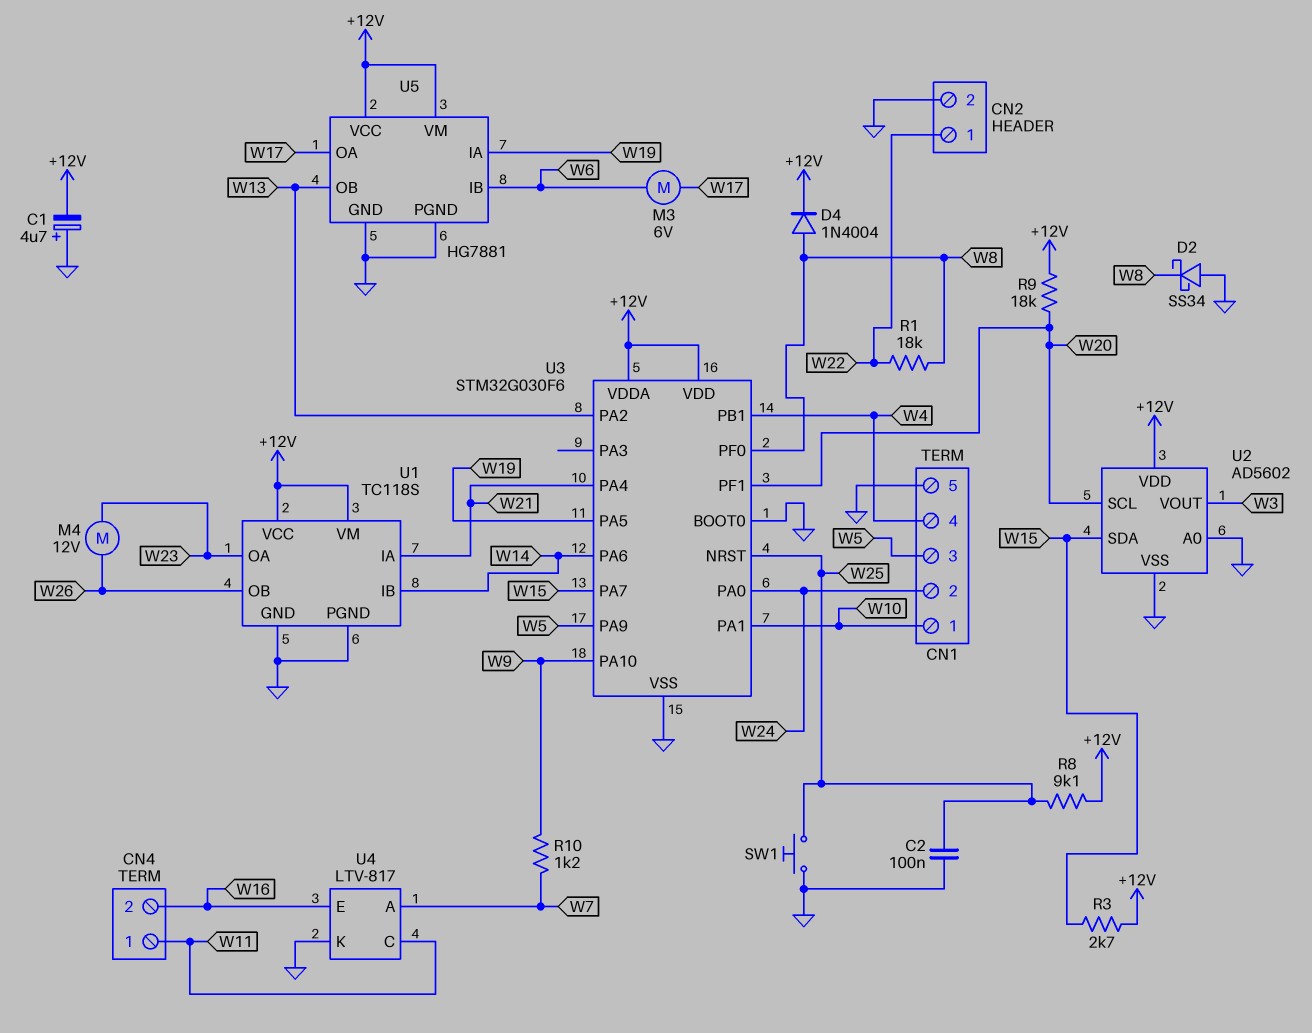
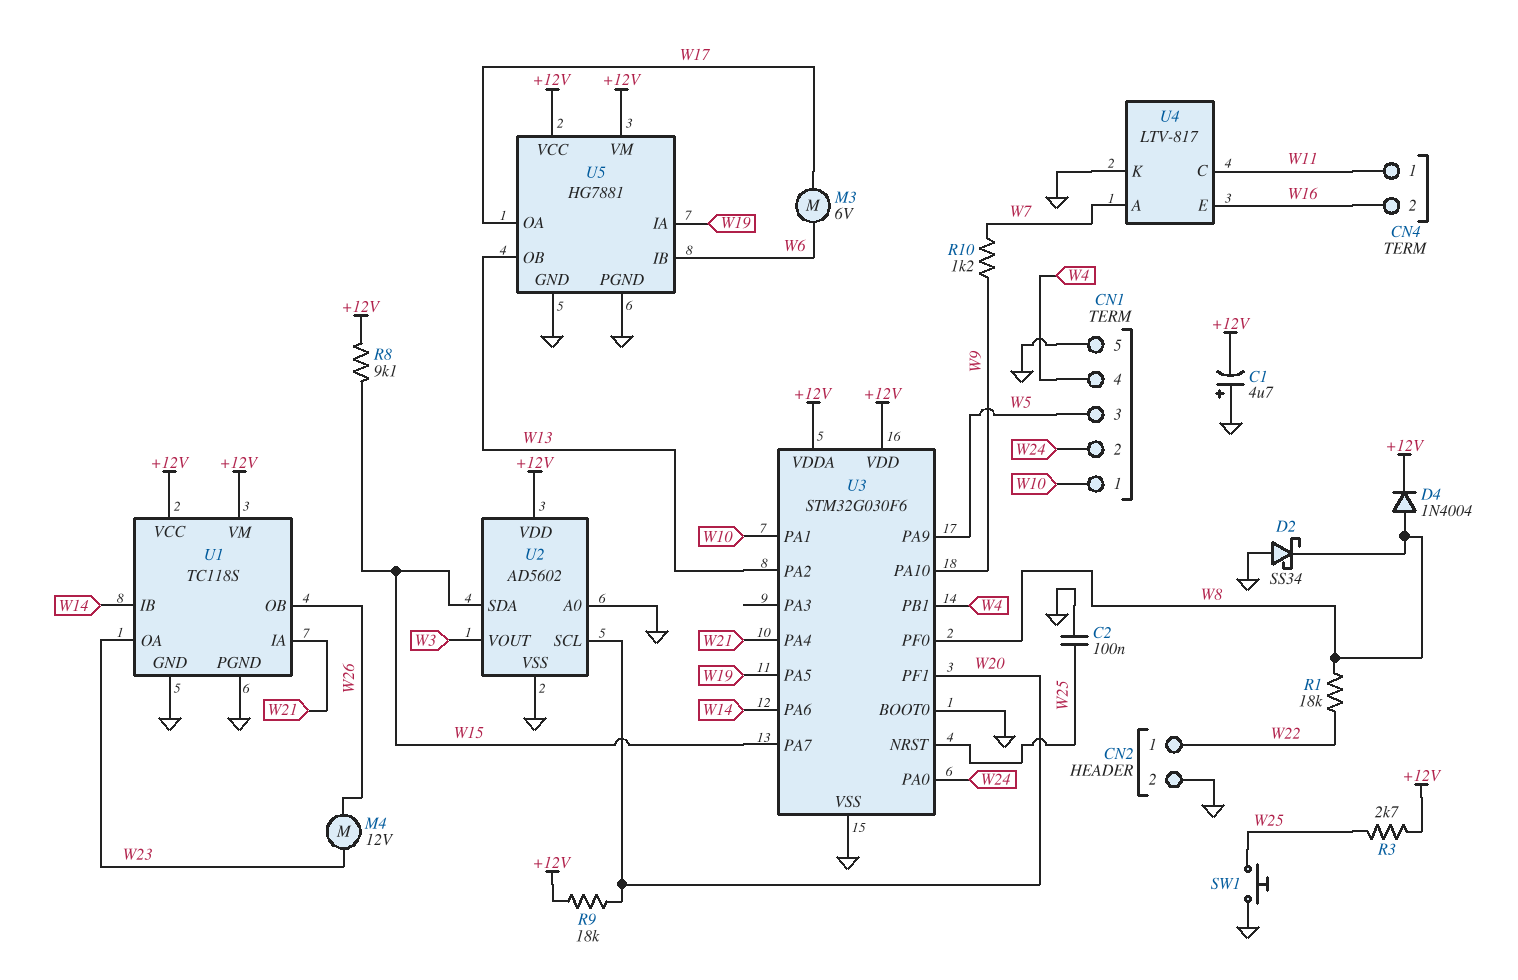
R3: 2.7k (+12V, W15) -> 2.7k (+12V, W25)
R8: 9.1k (+12V, W25) -> 9.1k (+12V, W15)

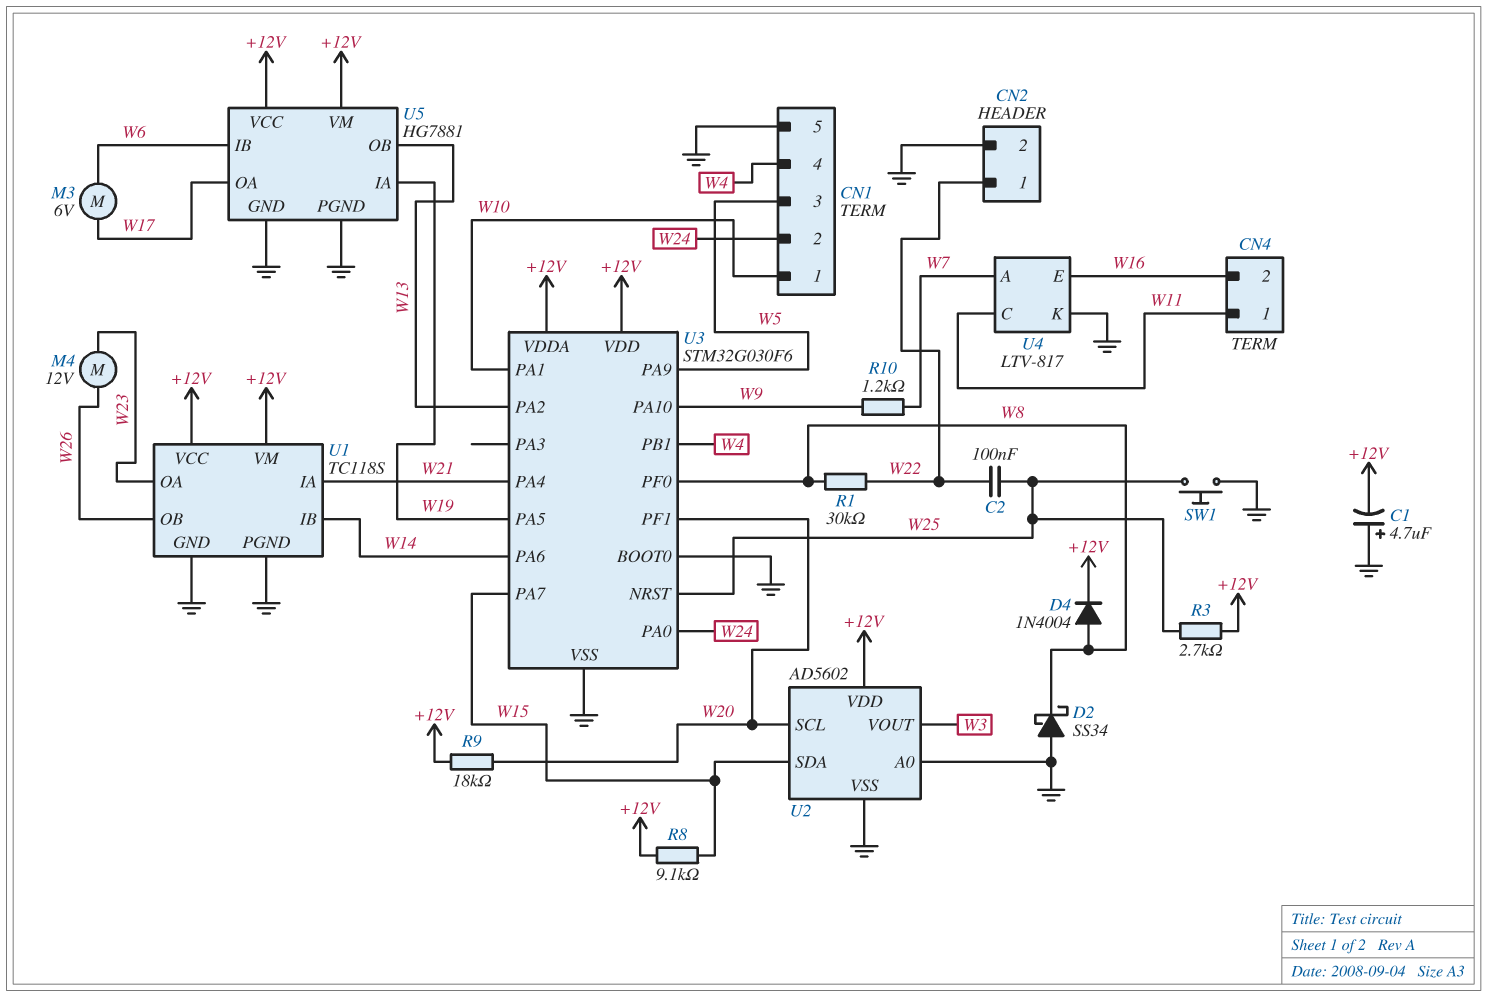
C2: 100nF (GND, W25) -> 100nF (W22, W25)
R1: 18k (W8, W22) -> 30k (W8, W22)

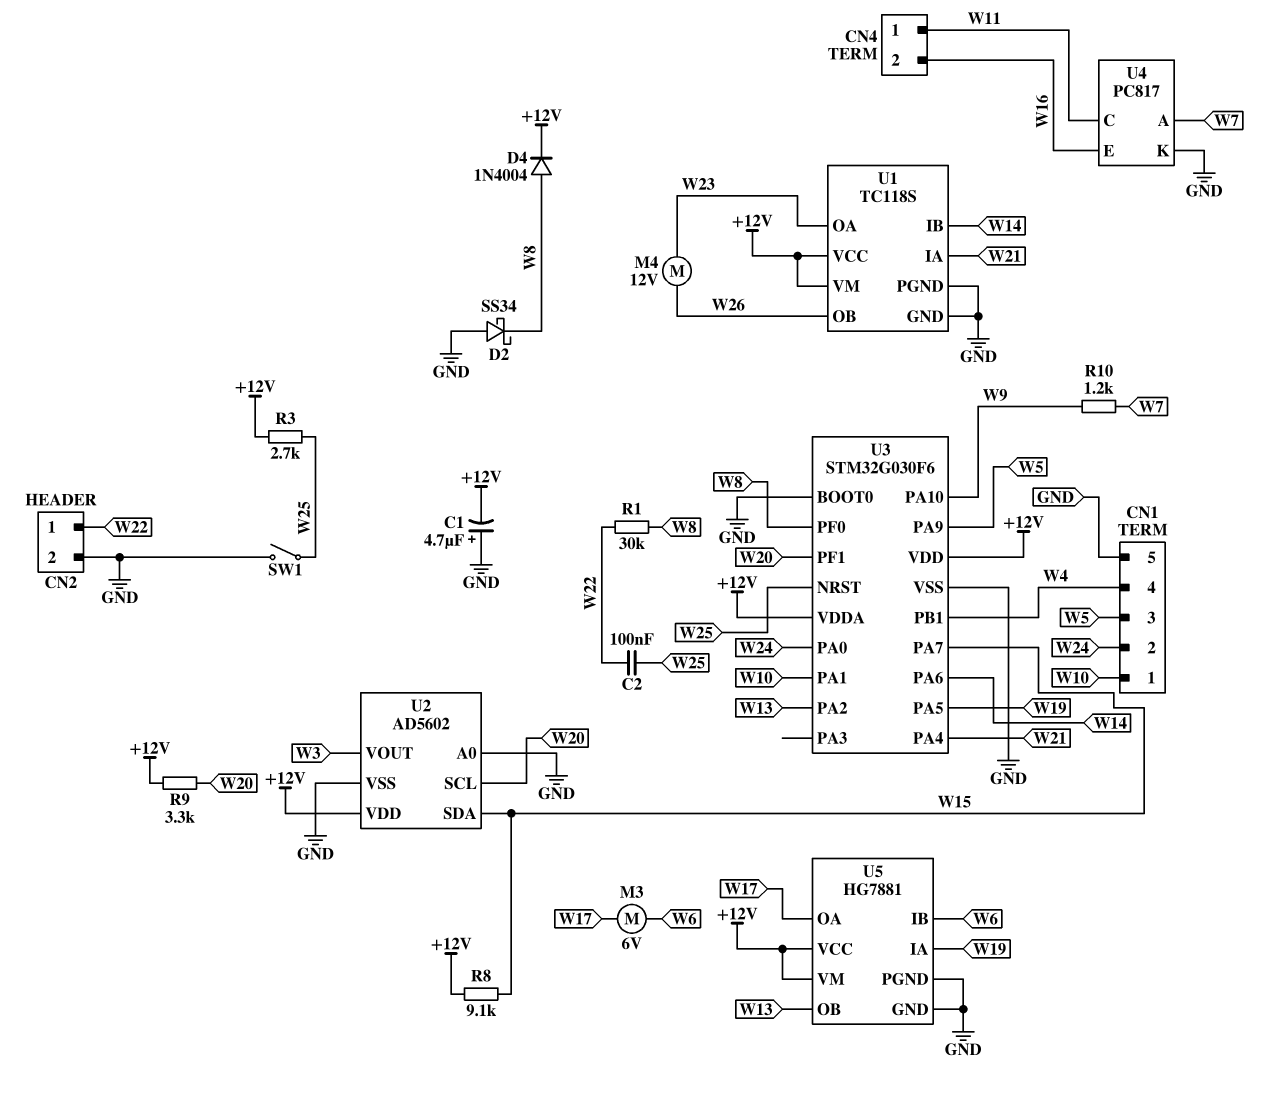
R9: 18k (+12V, W20) -> 3.3k (+12V, W20)
SW1: button (GND, W25) -> switch (GND, W25)
U4: LTV-817 -> PC817

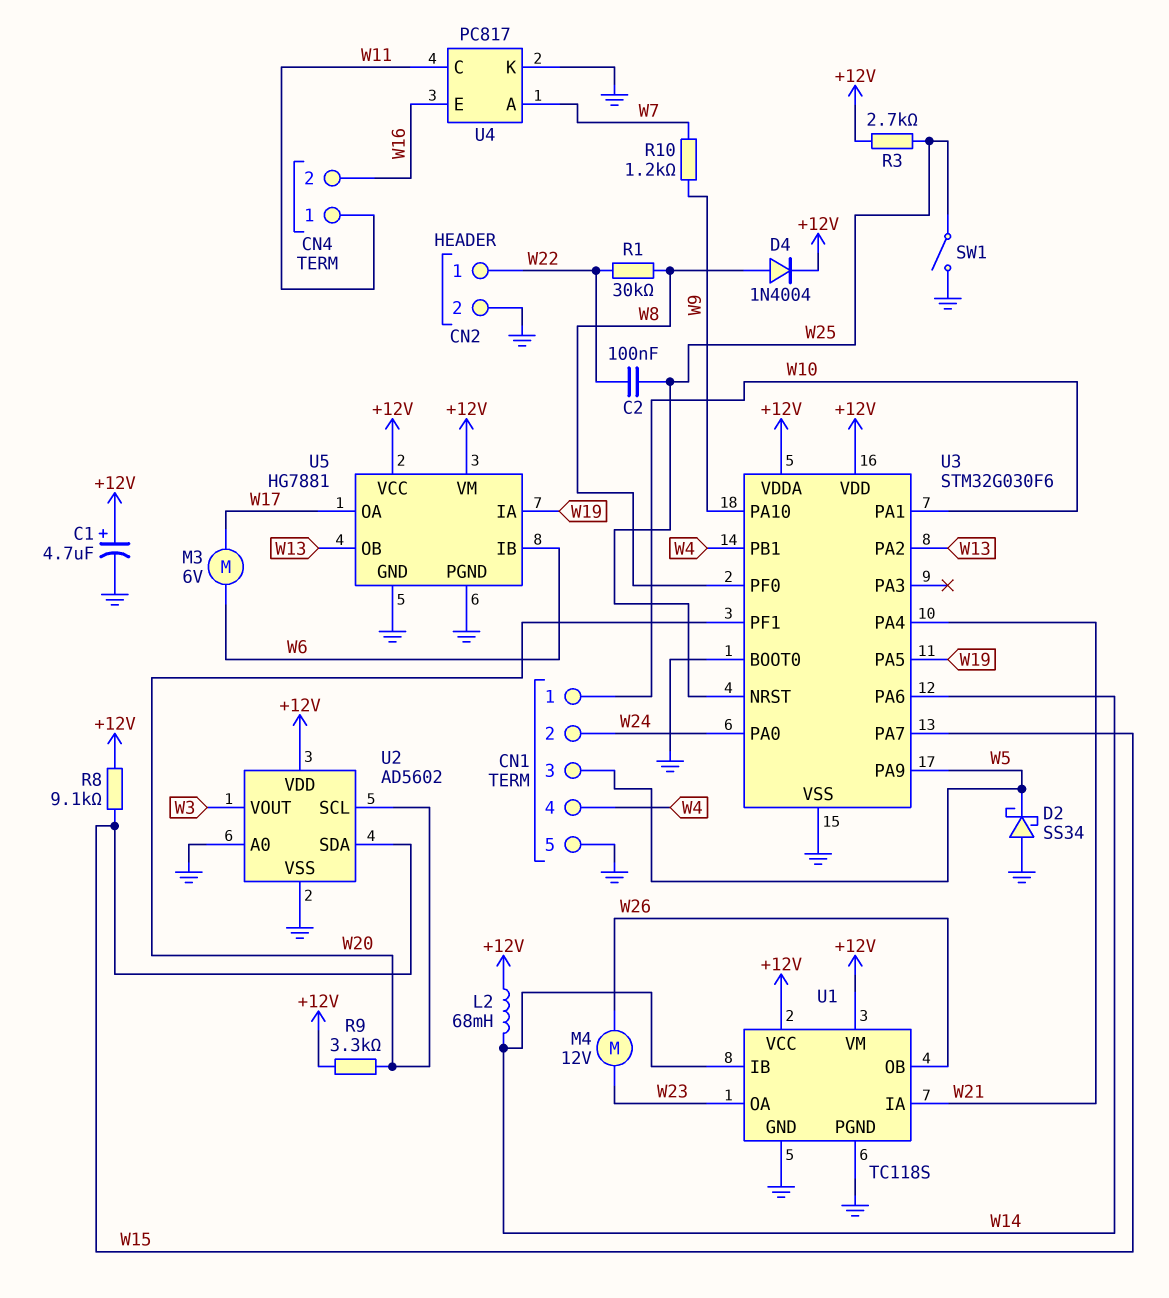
C1: 4.7uF (plus GND, minus +12V) -> 4.7uF (plus +12V, minus GND)
D2: schottky SS34 (A GND, K W8) -> schottky SS34 (A GND, K W5)
L2: none -> 68mH (+12V, W14)

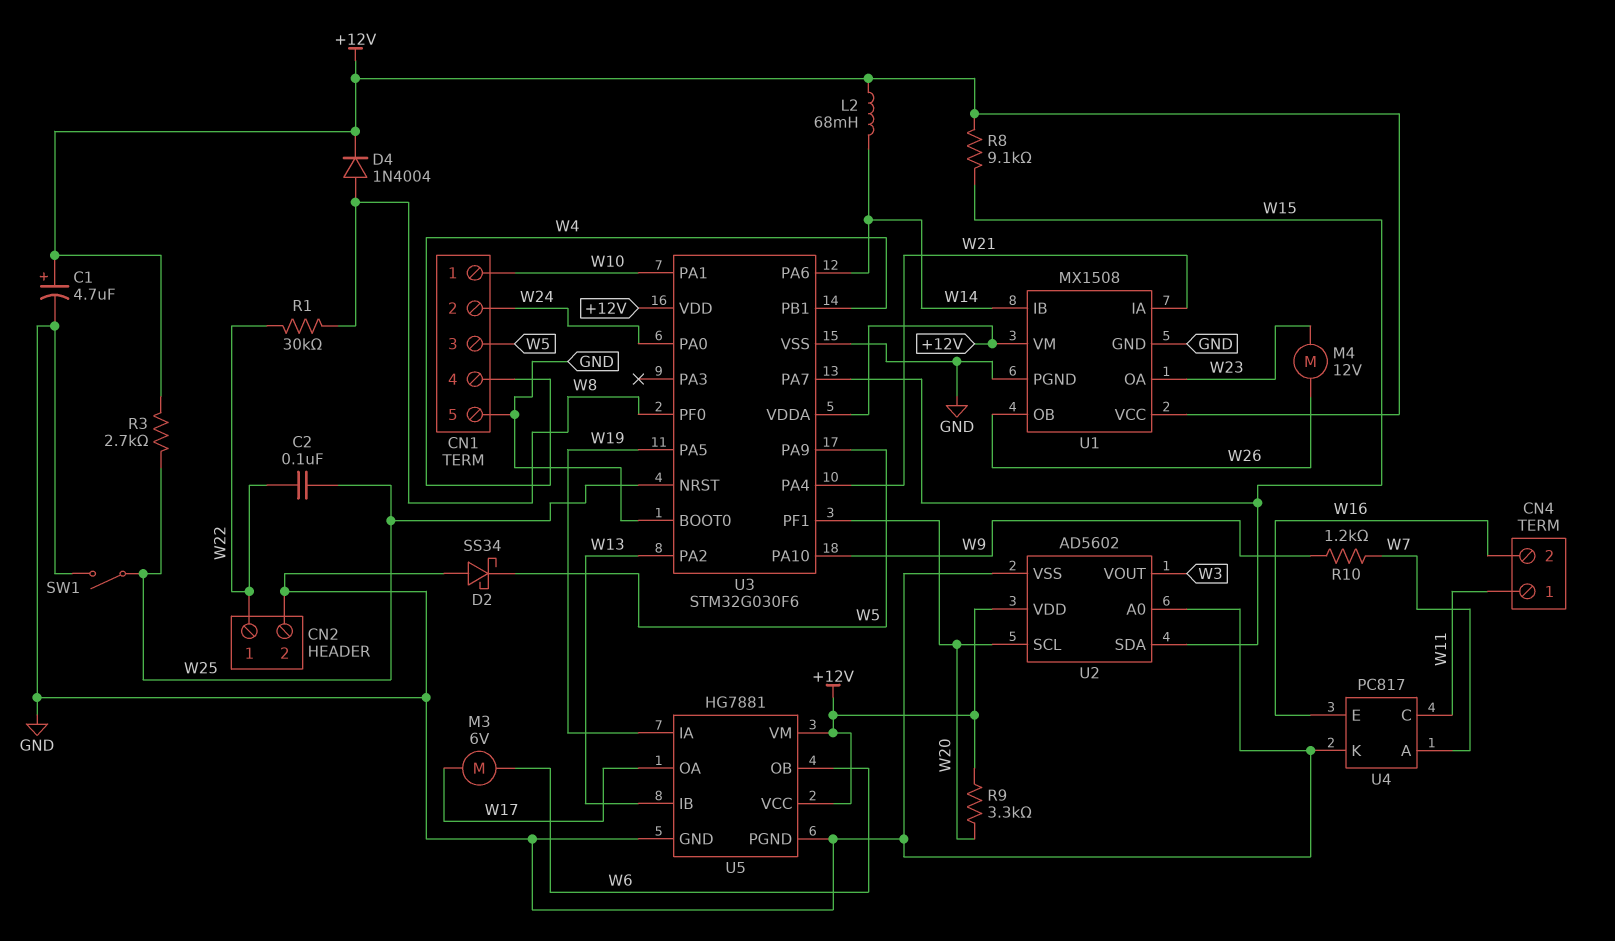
U1: TC118S -> MX1508
U5 pin IB: W6 -> W13
U5 pin OB: W13 -> W6

